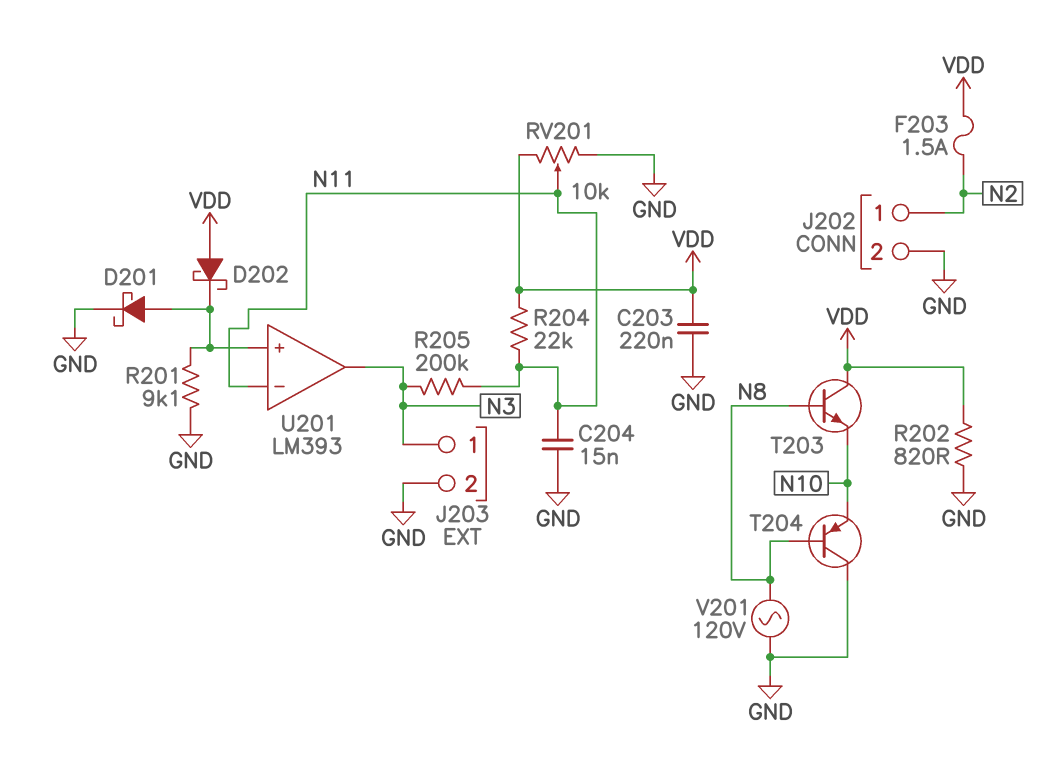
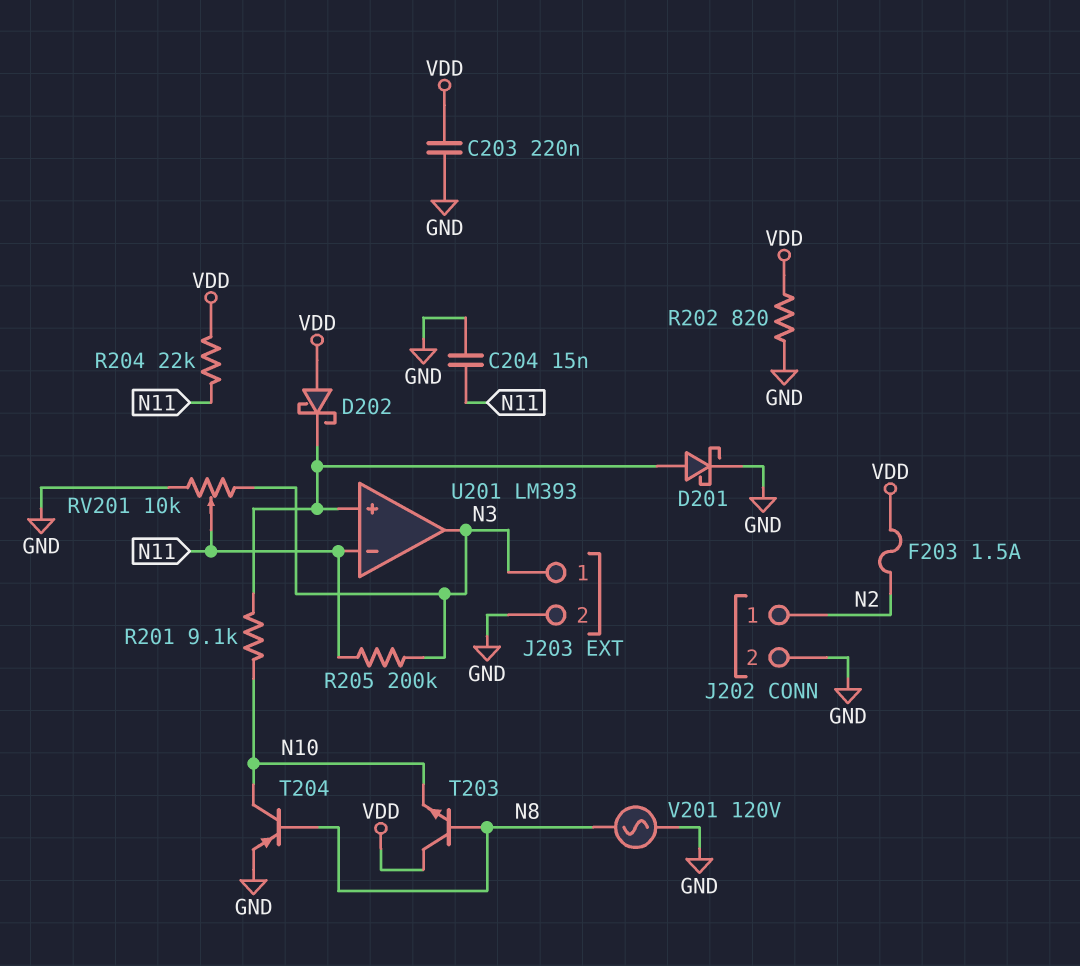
R201: 9.1k (GND, U201/in+) -> 9.1k (N10, U201/in+)
RV201: 10k (GND, VDD, wiper N11) -> 10k (GND, N3, wiper N11)
T204: PNP (B N8, C GND, E N10) -> PNP (B N8, C N10, E GND)

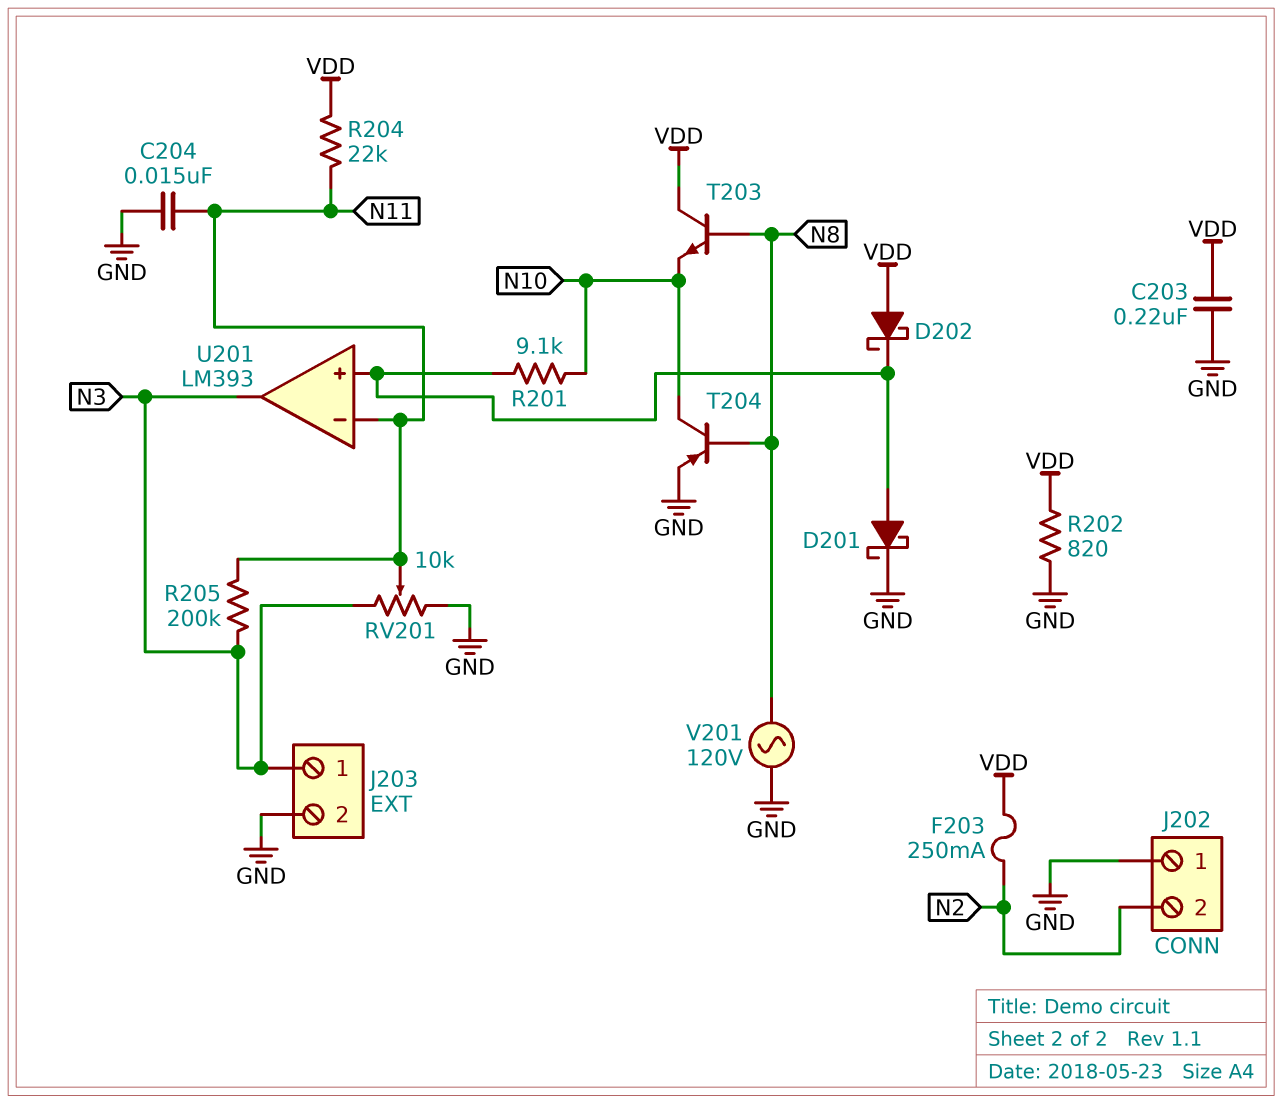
F203: 1.5A (N2, VDD) -> 250mA (N2, VDD)
J202 pin 1: N2 -> GND
J202 pin 2: GND -> N2

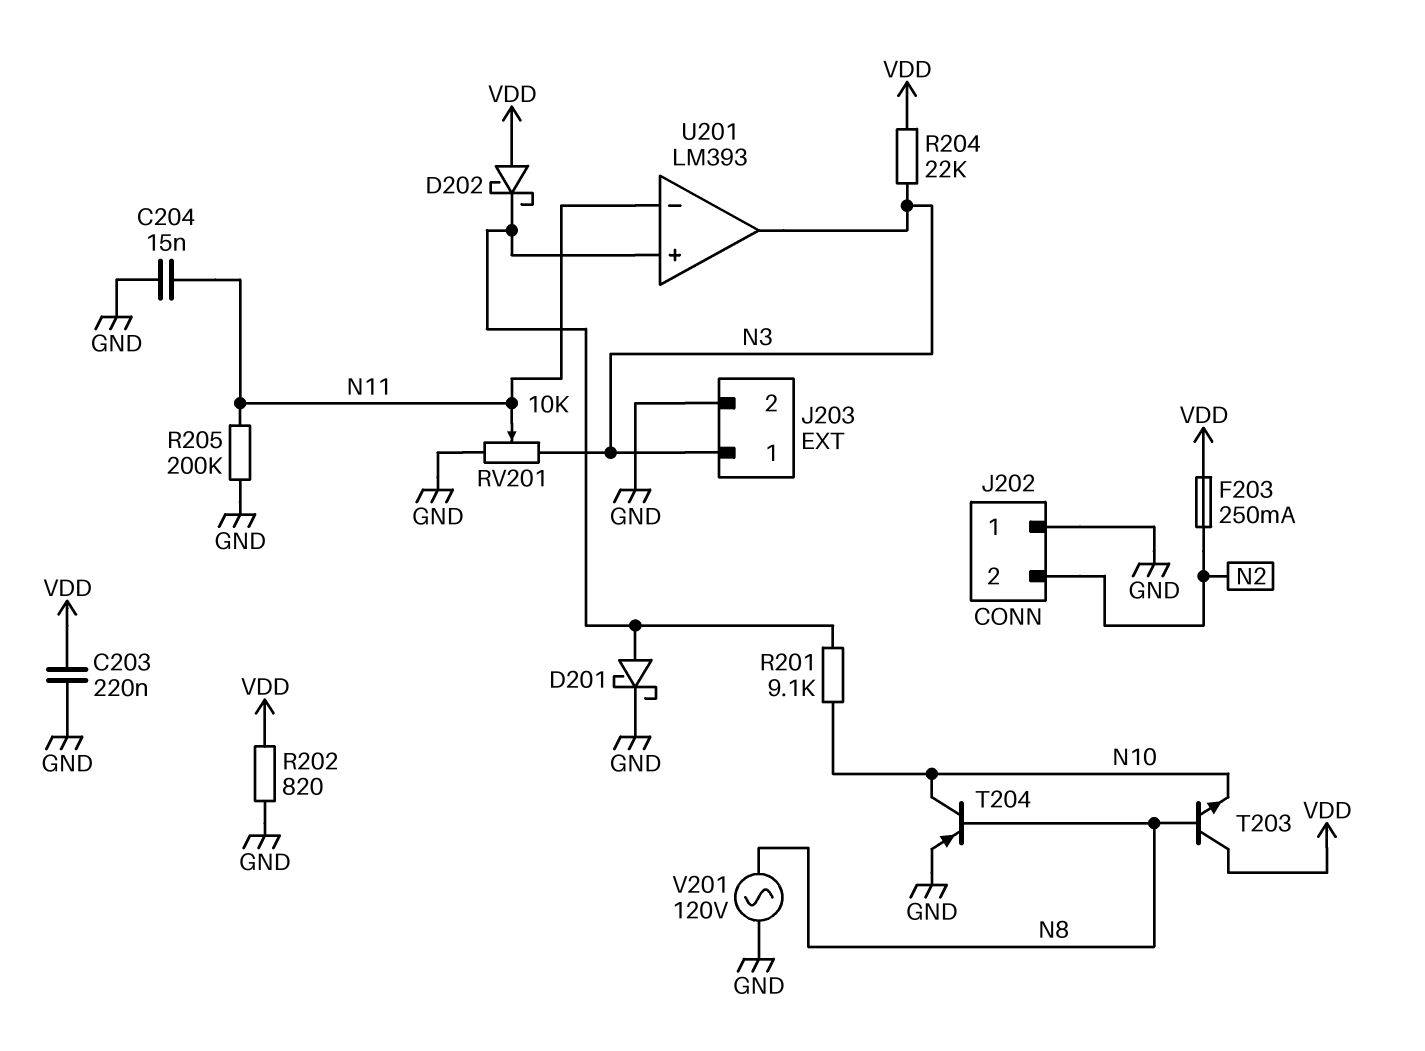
R204: 22k (N11, VDD) -> 22k (N3, VDD)
R205: 200k (N3, N11) -> 200k (GND, N11)

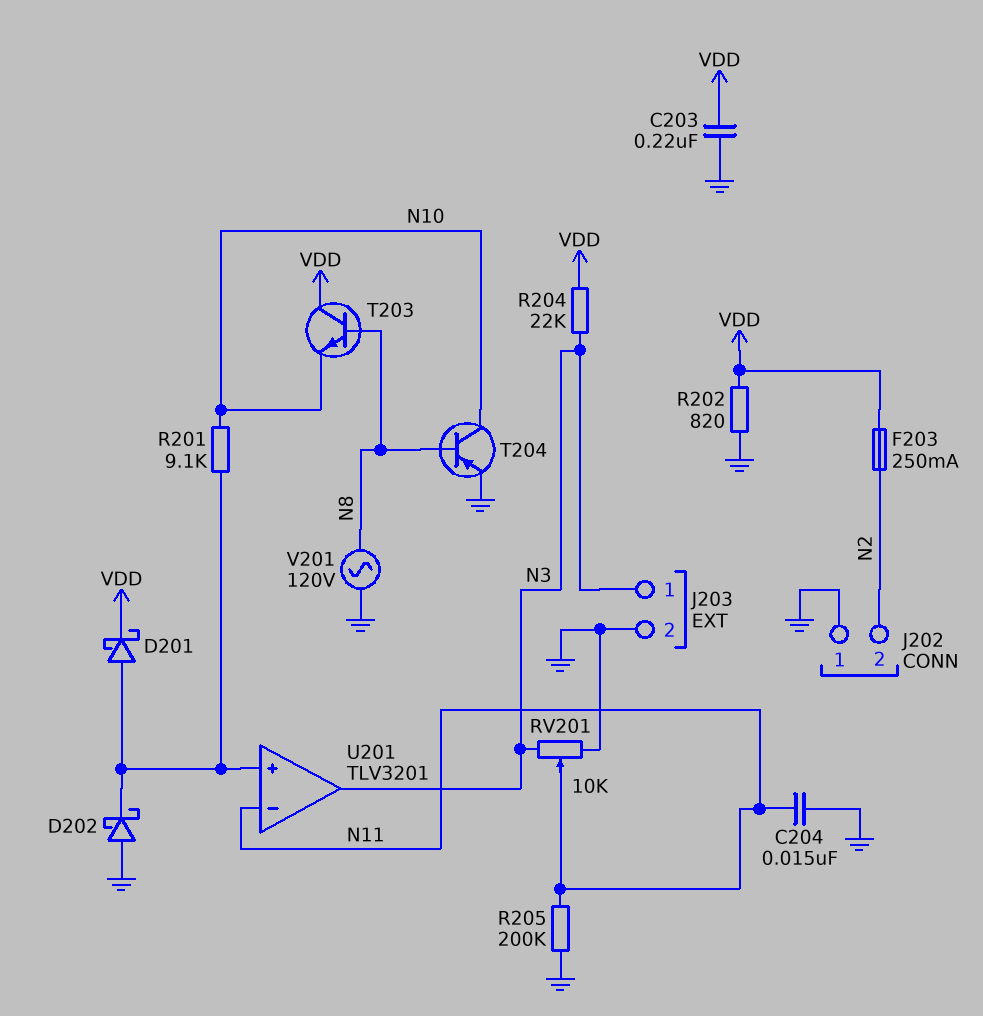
D201: schottky (A U201/in+, K GND) -> schottky (A U201/in+, K VDD)
D202: schottky (A VDD, K U201/in+) -> schottky (A GND, K U201/in+)
U201: LM393 -> TLV3201

